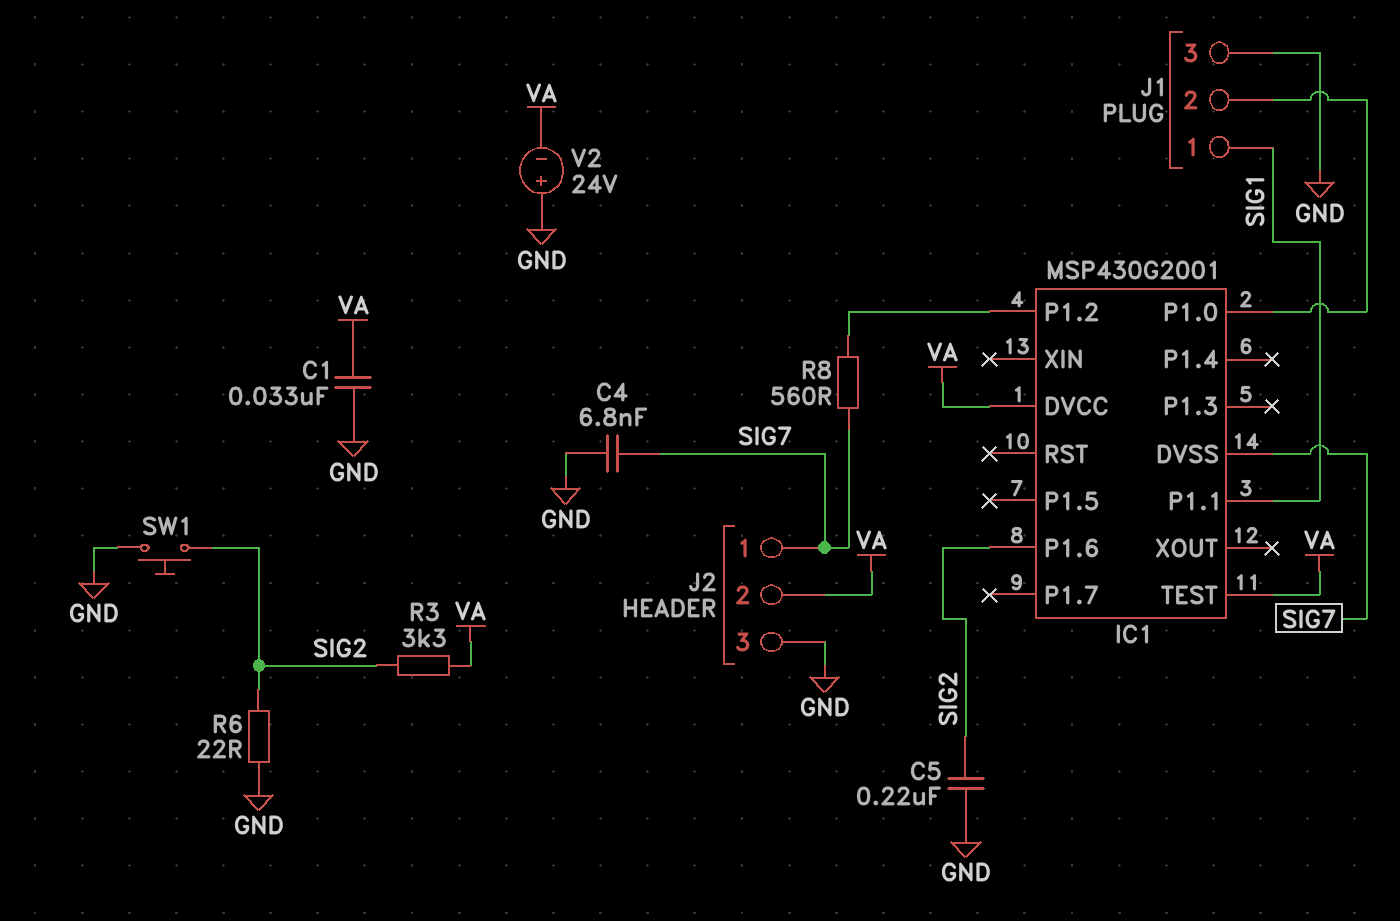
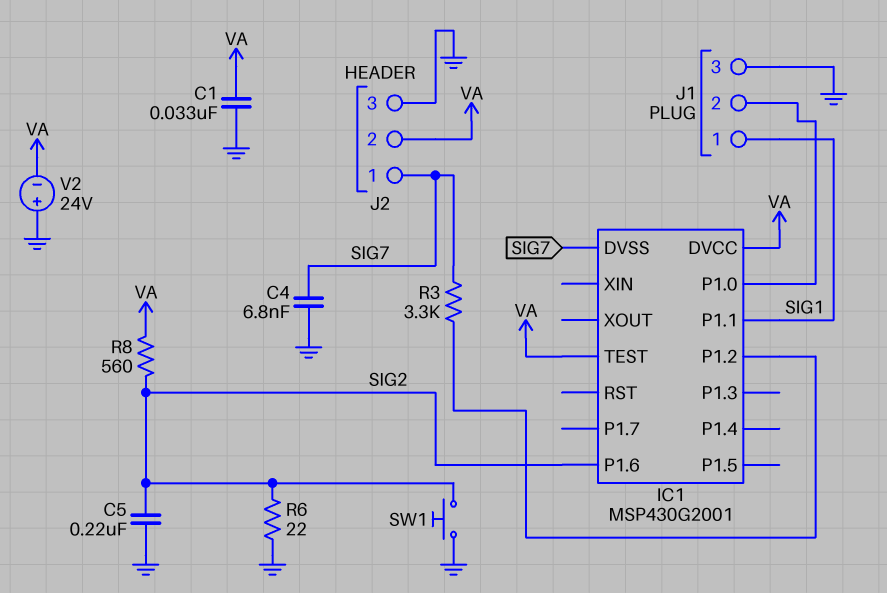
R3: 3.3k (SIG2, VA) -> 3.3k (IC1/P1.2, SIG7)
R8: 560 (IC1/P1.2, SIG7) -> 560 (SIG2, VA)

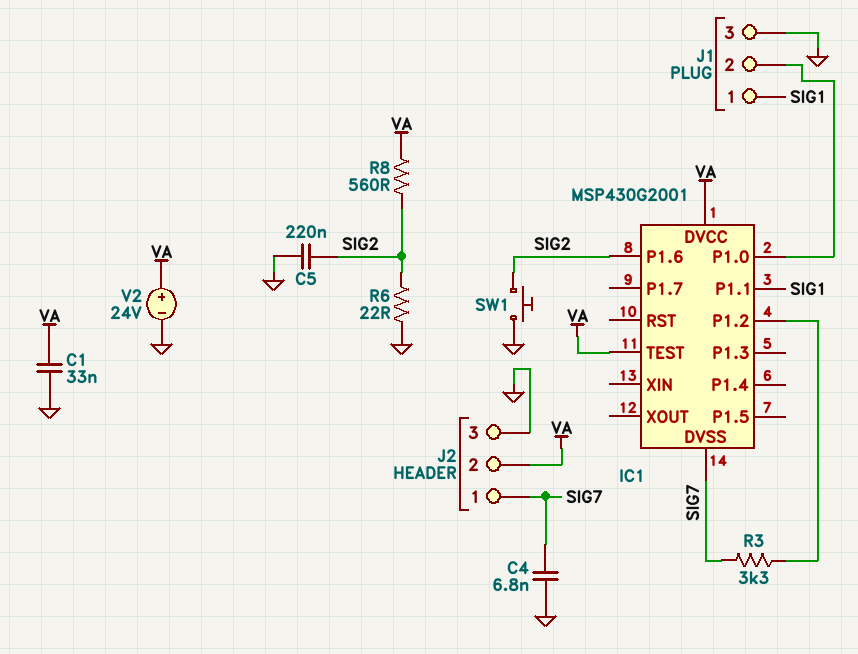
V2: 24V (plus GND, minus VA) -> 24V (plus VA, minus GND)

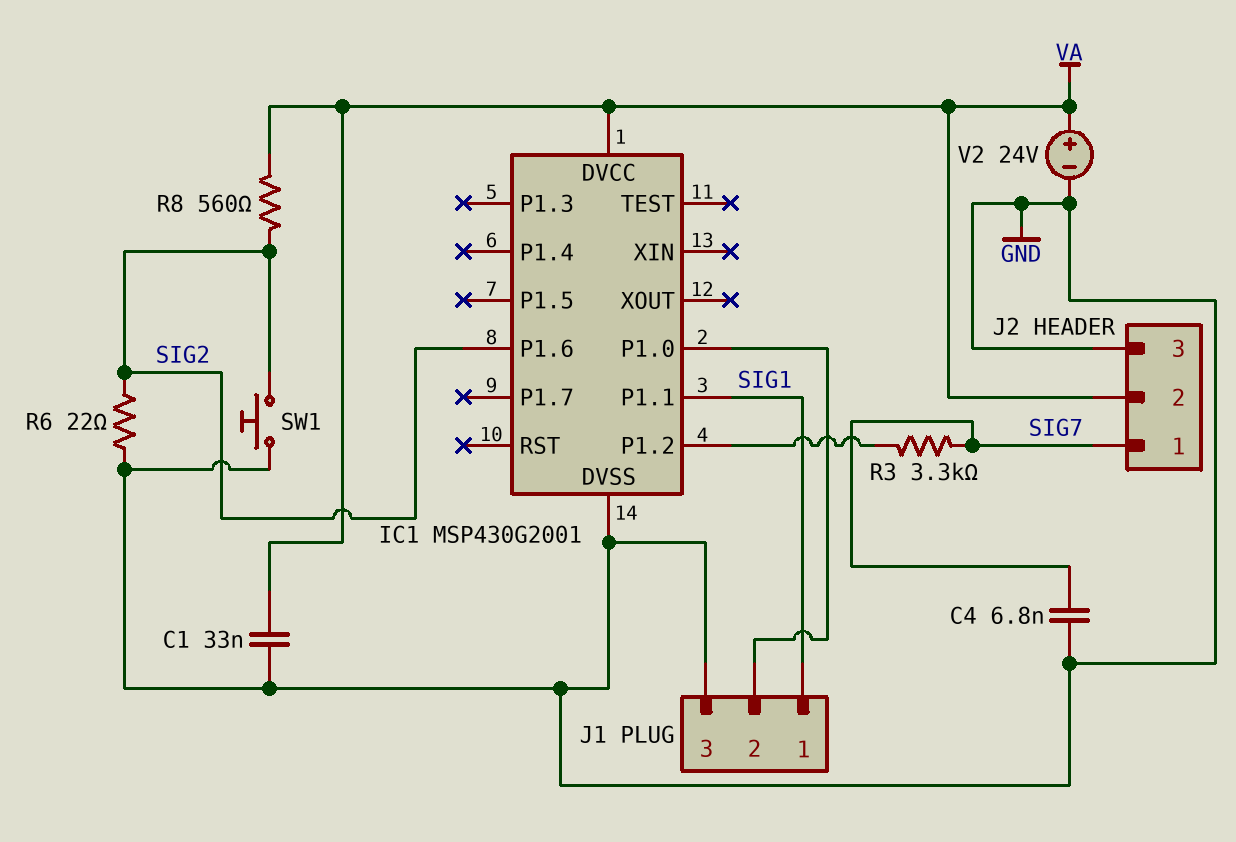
C5: 220nF (GND, SIG2) -> none
IC1 pin DVSS: SIG7 -> GND
IC1 pin TEST: VA -> none

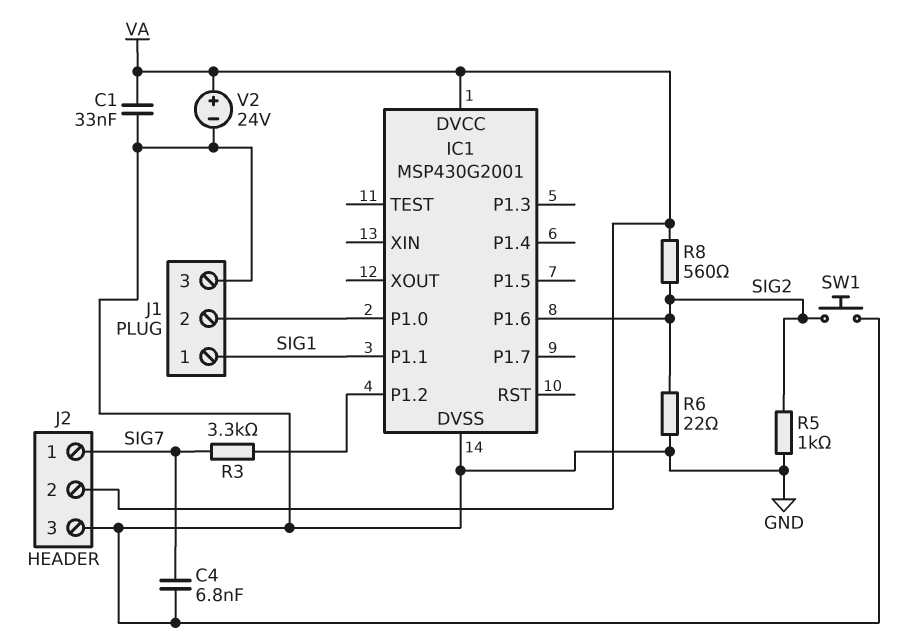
R5: none -> 1k (GND, SIG2)

